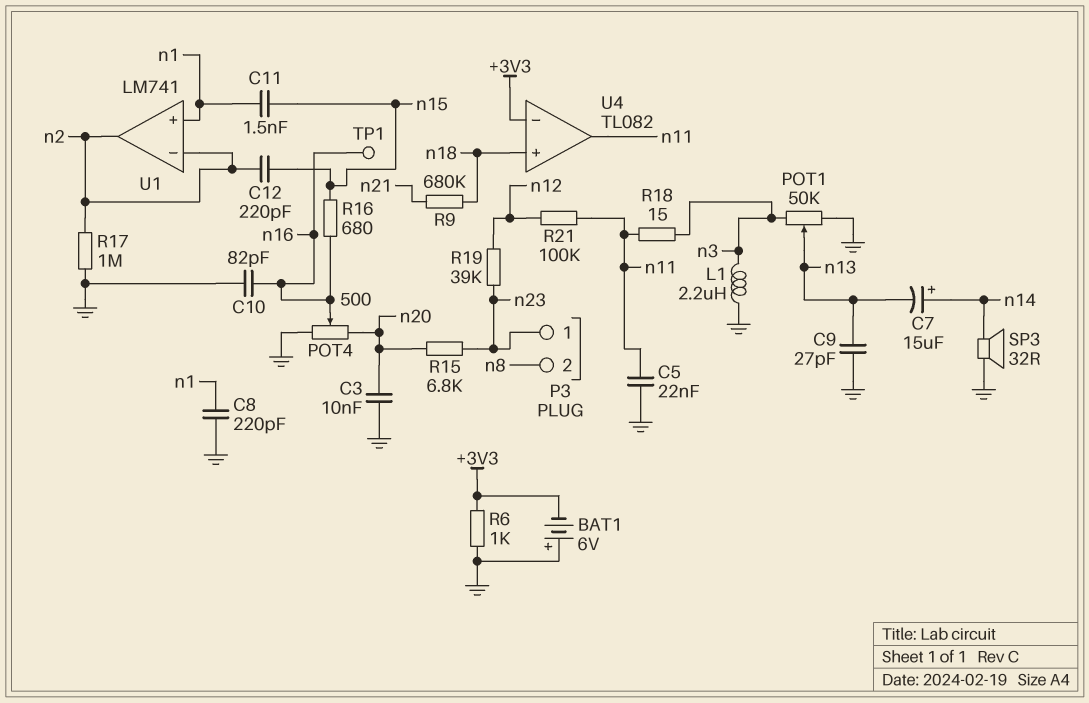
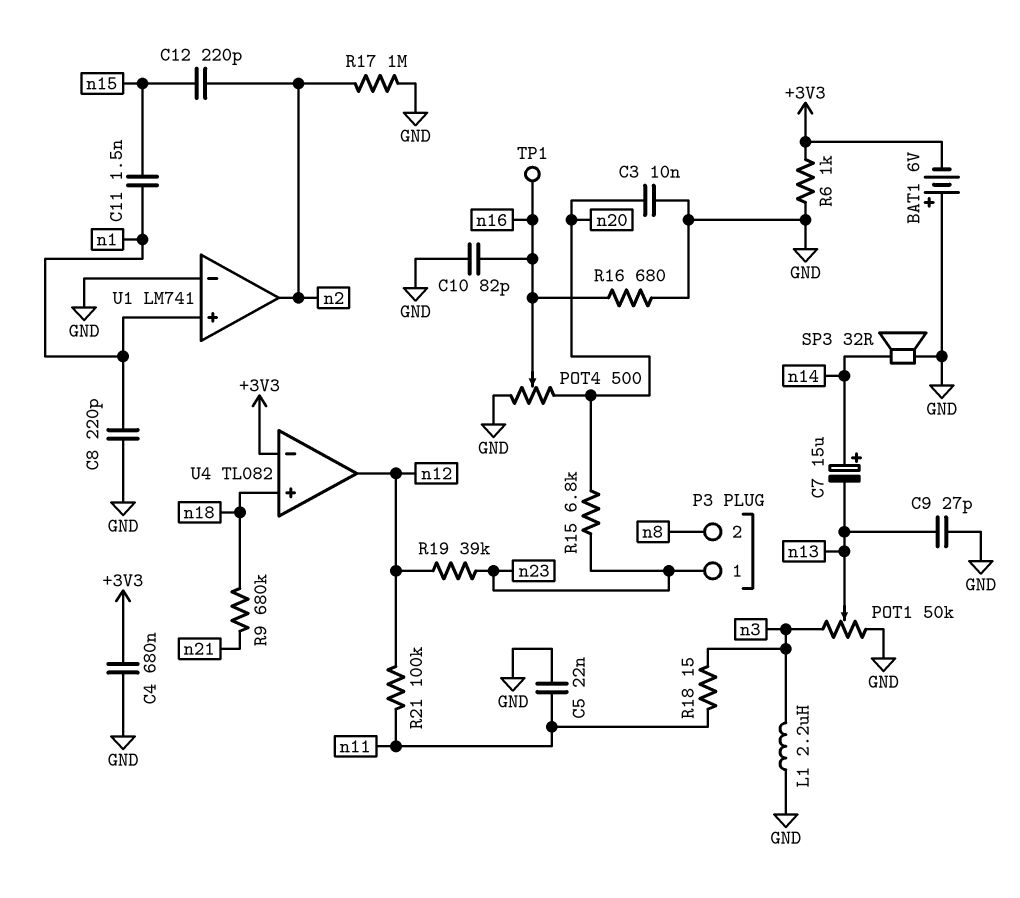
C4: none -> 680nF (+3V3, GND)
R16: 680 (n15, n16) -> 680 (GND, n16)
U1 pin in-: n2 -> GND
U4 pin out: n11 -> n12

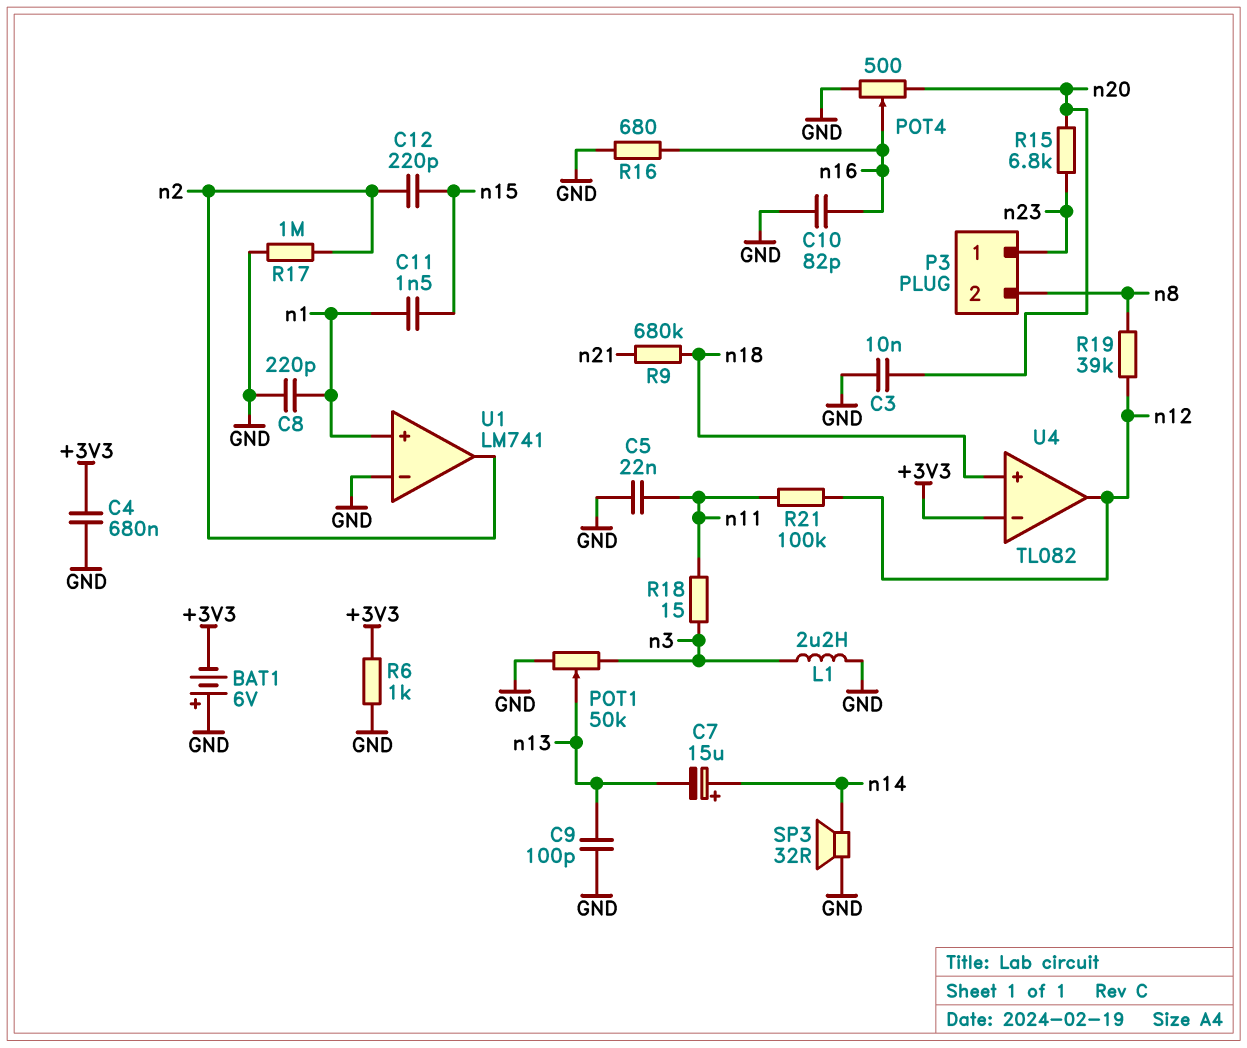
C9: 27pF (GND, n13) -> 100pF (GND, n13)
R19: 39k (n12, n23) -> 39k (n8, n12)
TP1: test point (n16) -> none

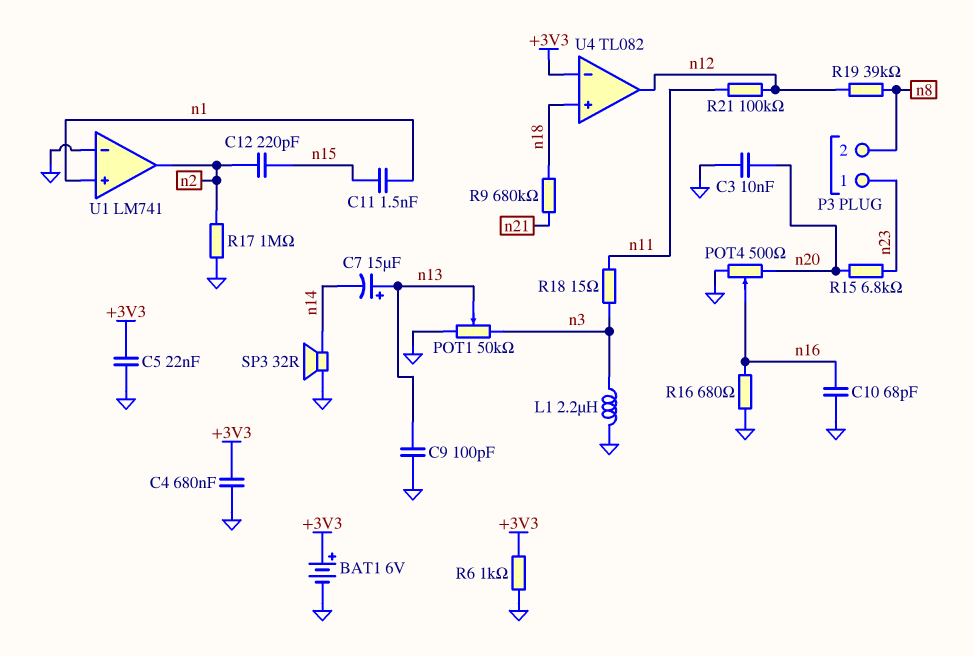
BAT1: 6V (plus GND, minus +3V3) -> 6V (plus +3V3, minus GND)
C5: 22nF (GND, n11) -> 22nF (+3V3, GND)
C7: 15uF (plus n14, minus n13) -> 15uF (plus n13, minus n14)
C8: 220pF (GND, n1) -> none
C10: 82pF (GND, n16) -> 68pF (GND, n16)

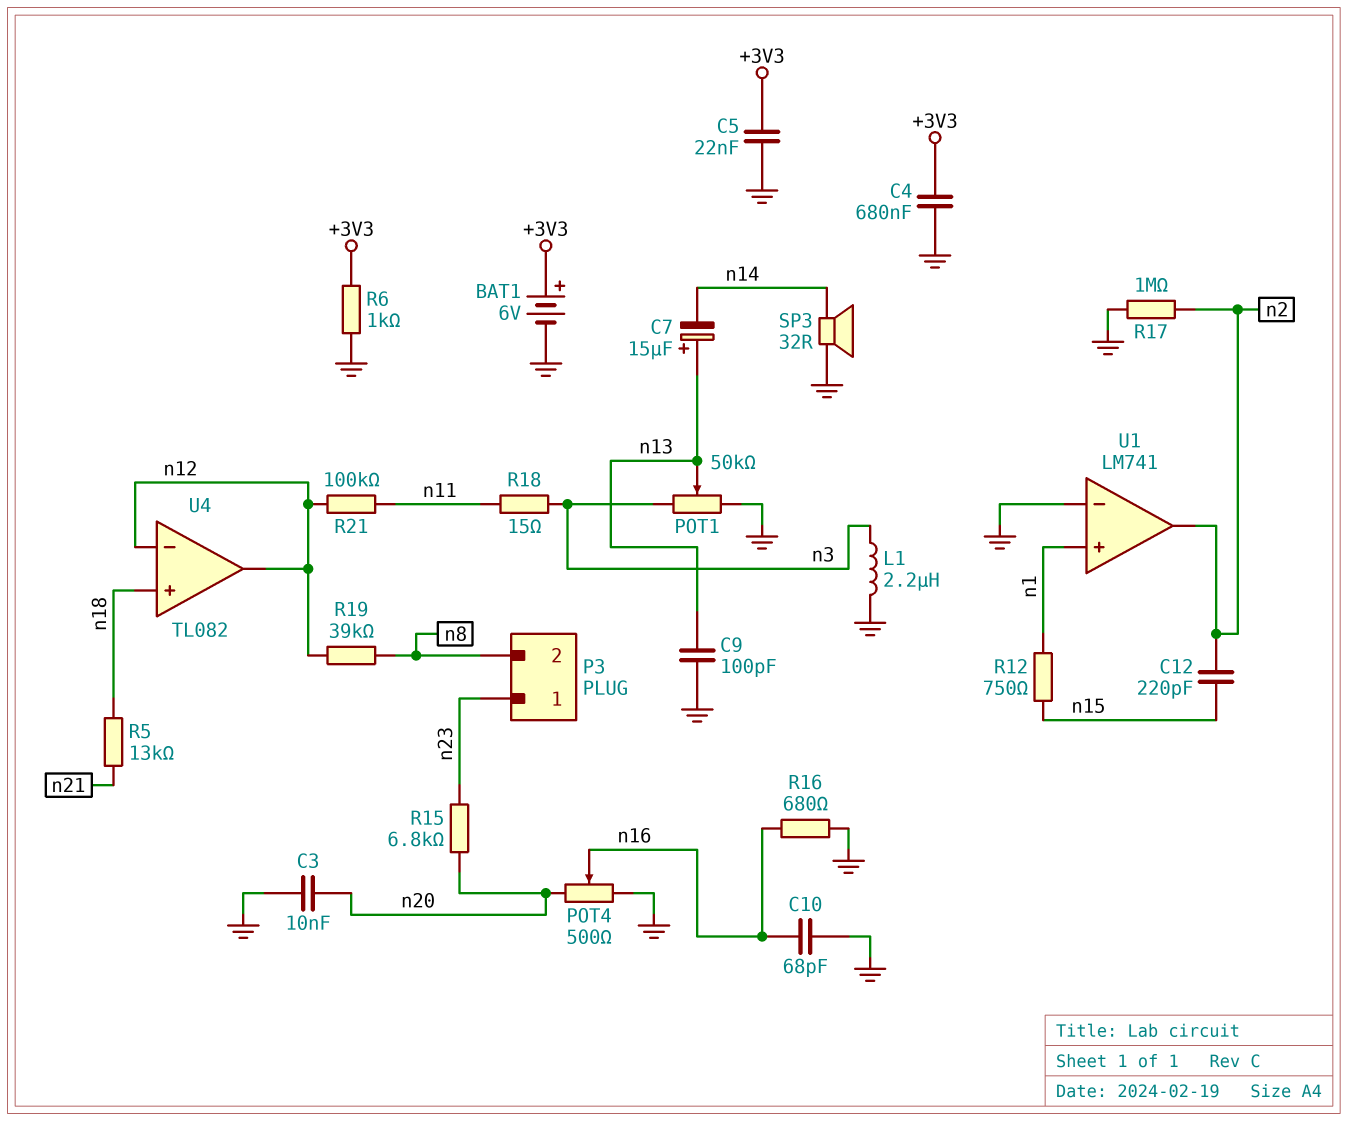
C11: 1.5nF (n1, n15) -> none
R5: none -> 13k (n18, n21)
R9: 680k (n18, n21) -> none
R12: none -> 750 (n1, n15)
U4 pin in-: +3V3 -> n12

